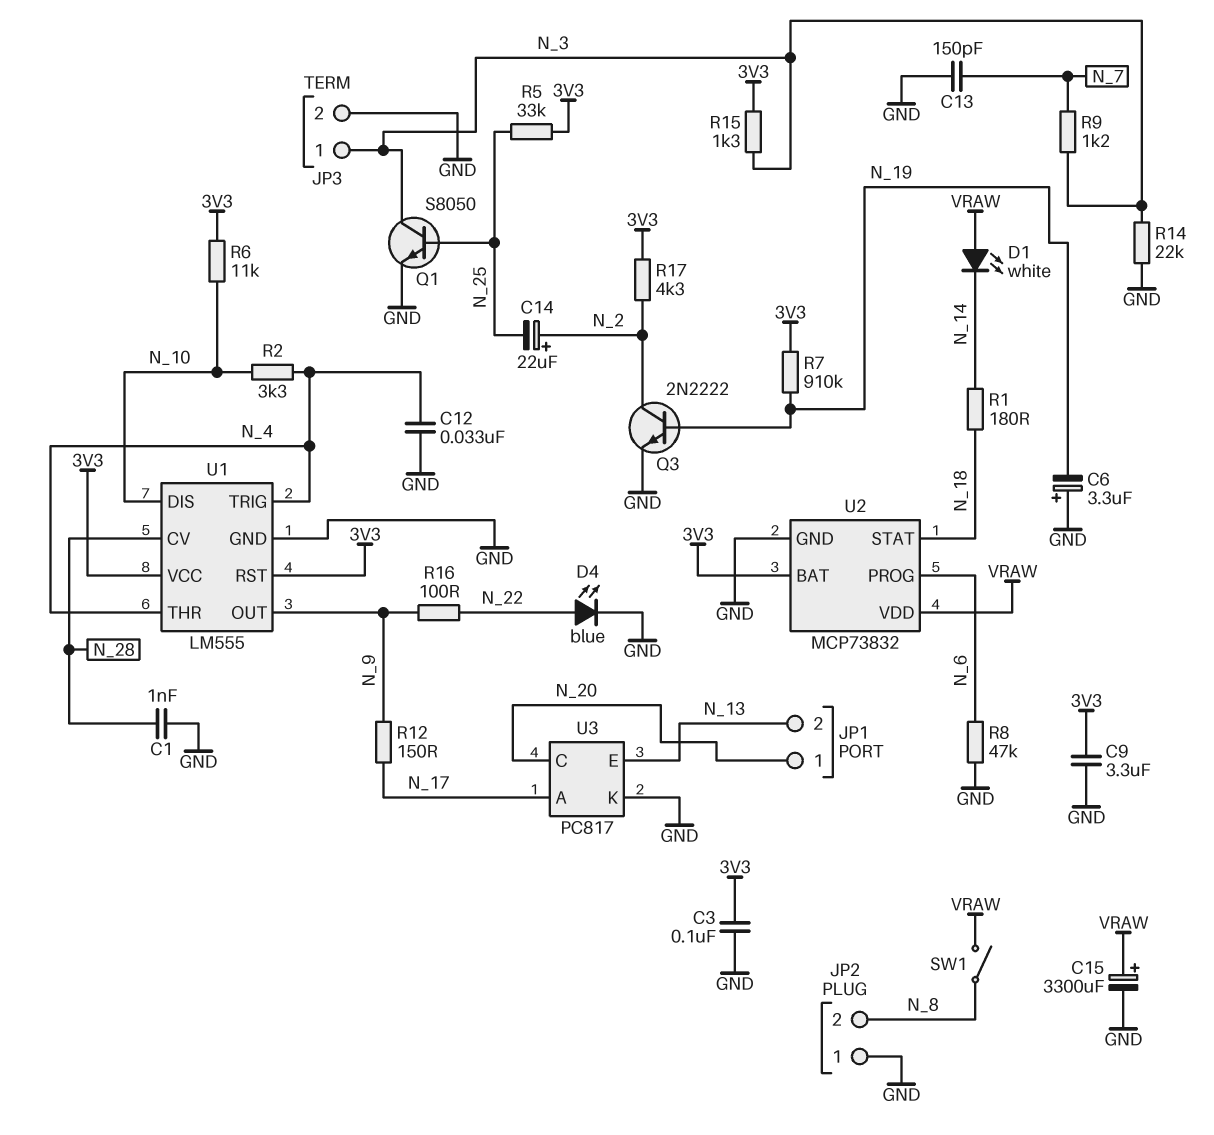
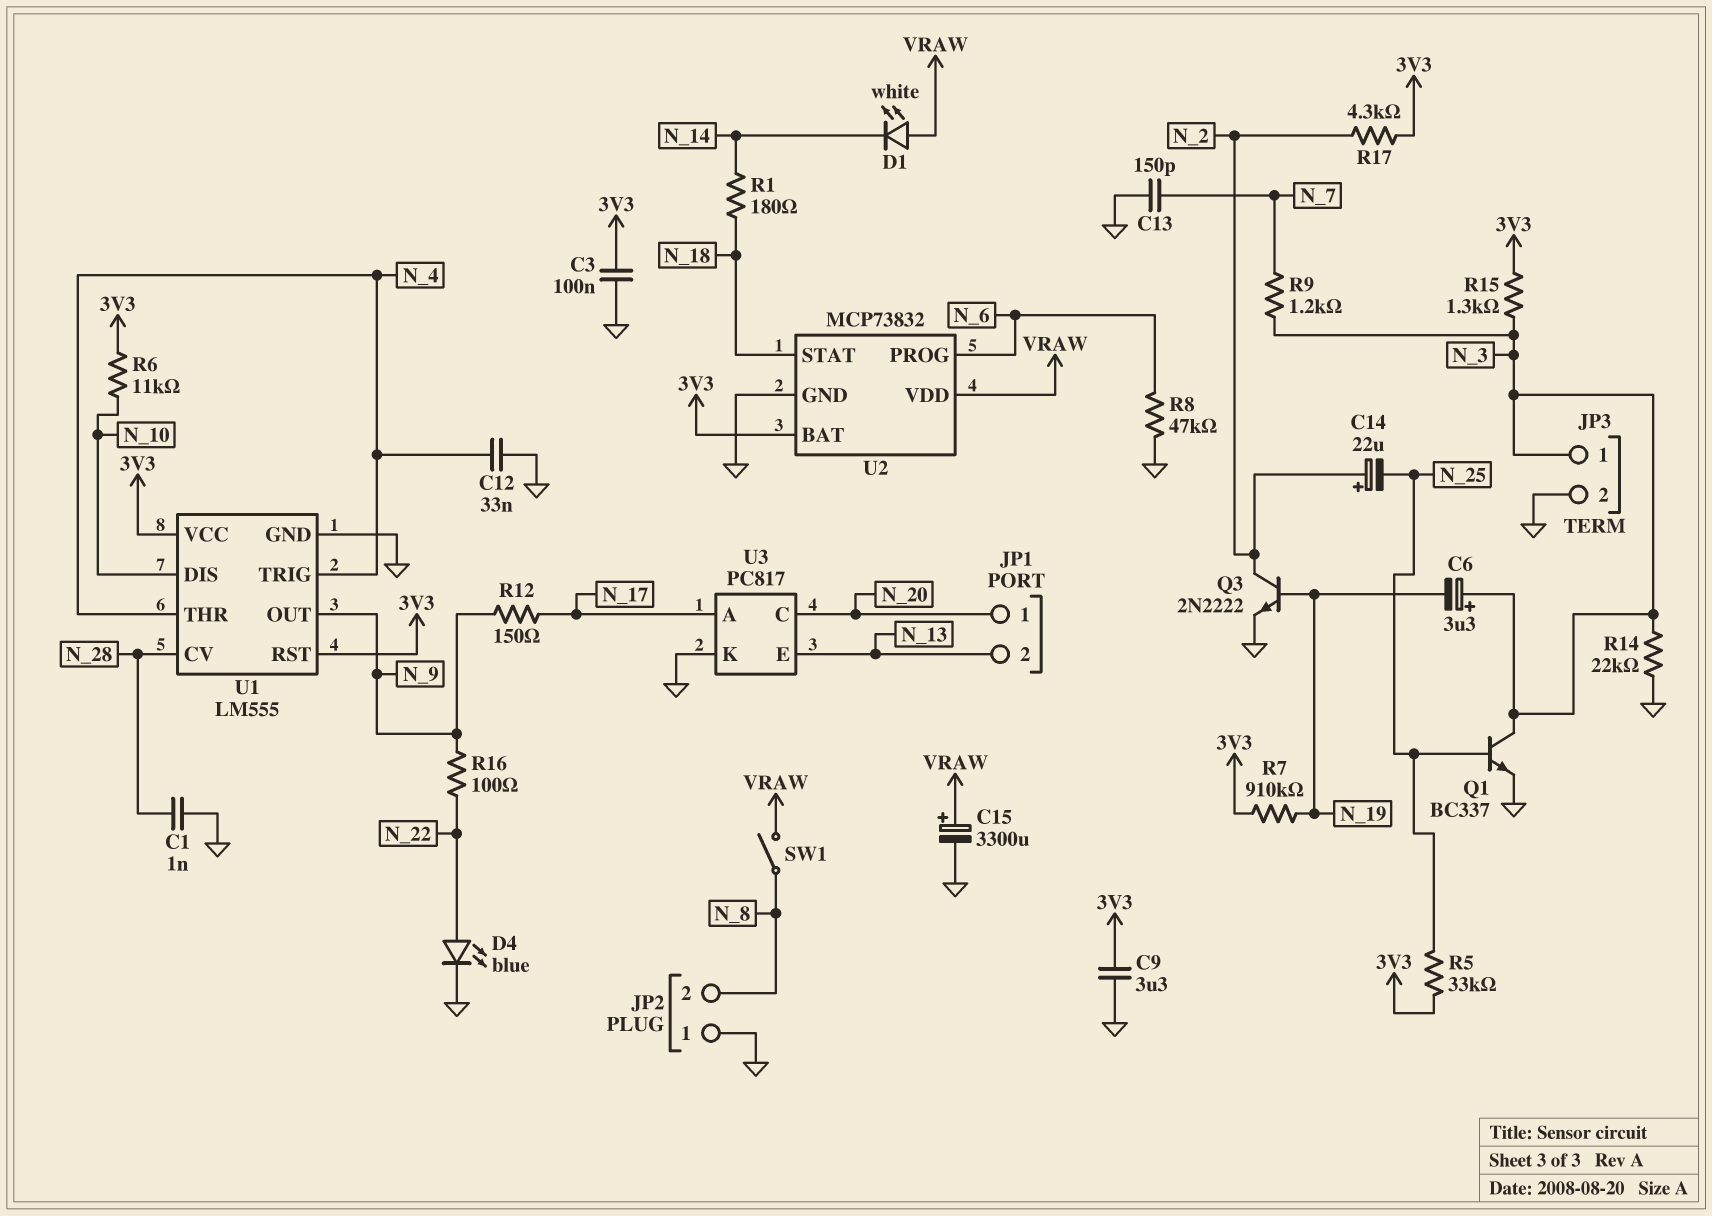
C6: 3.3uF (plus GND, minus N_19) -> 3.3uF (plus N_3, minus N_19)
Q1: NPN S8050 (B N_25, C N_3, E GND) -> NPN BC337 (B N_25, C N_3, E GND)
R2: 3.3k (N_4, N_10) -> none

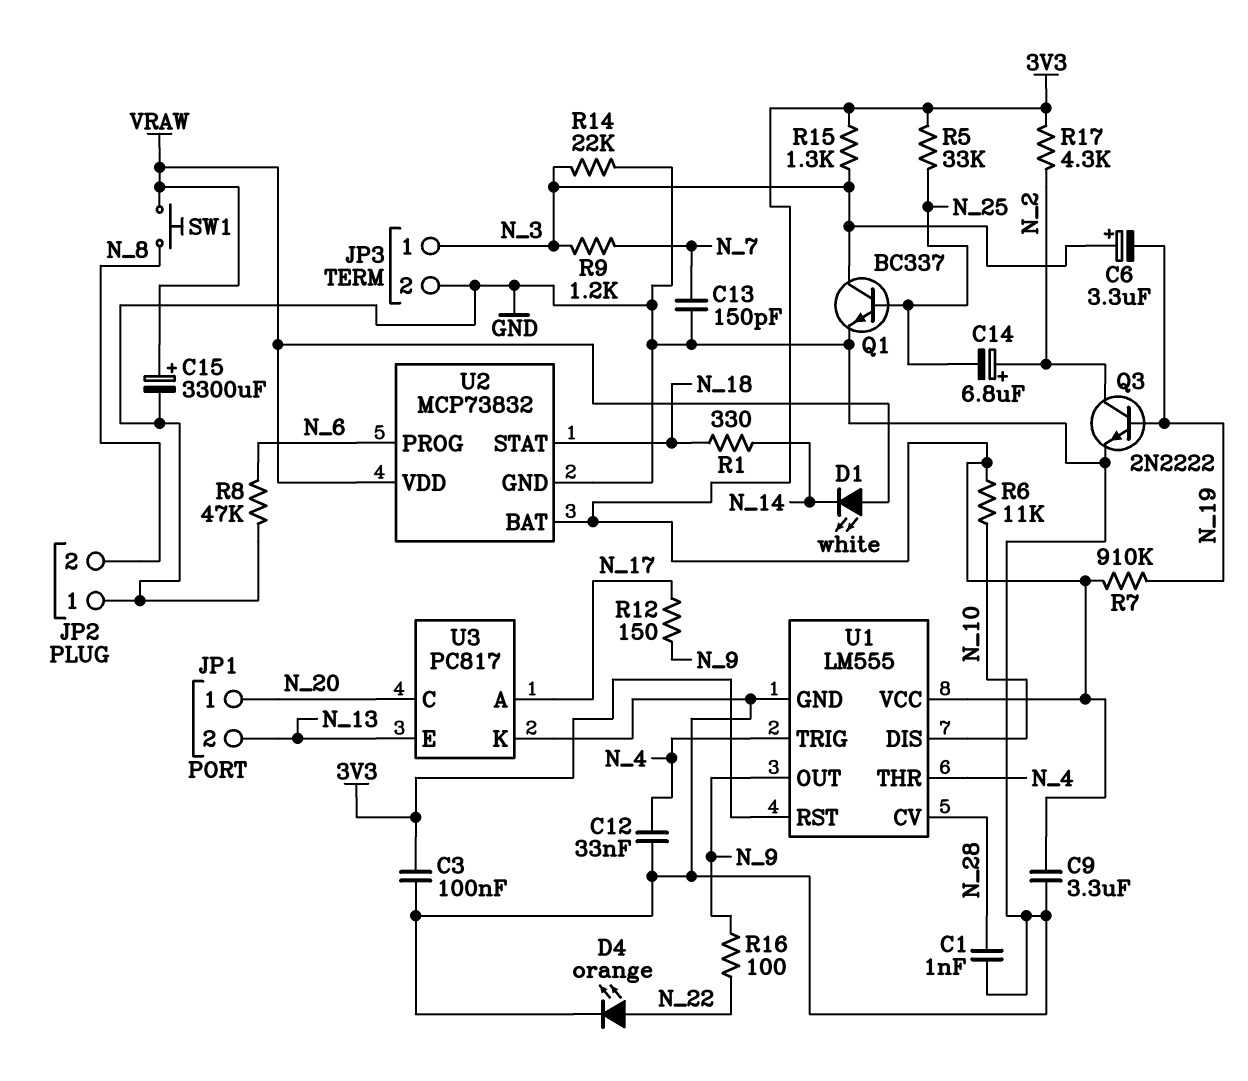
C14: 22uF (plus N_2, minus N_25) -> 6.8uF (plus N_2, minus N_25)
D4: LED blue (A N_22, K GND) -> LED orange (A N_22, K GND)
R1: 180 (N_14, N_18) -> 330 (N_14, N_18)
SW1: switch (N_8, VRAW) -> button (N_8, VRAW)

